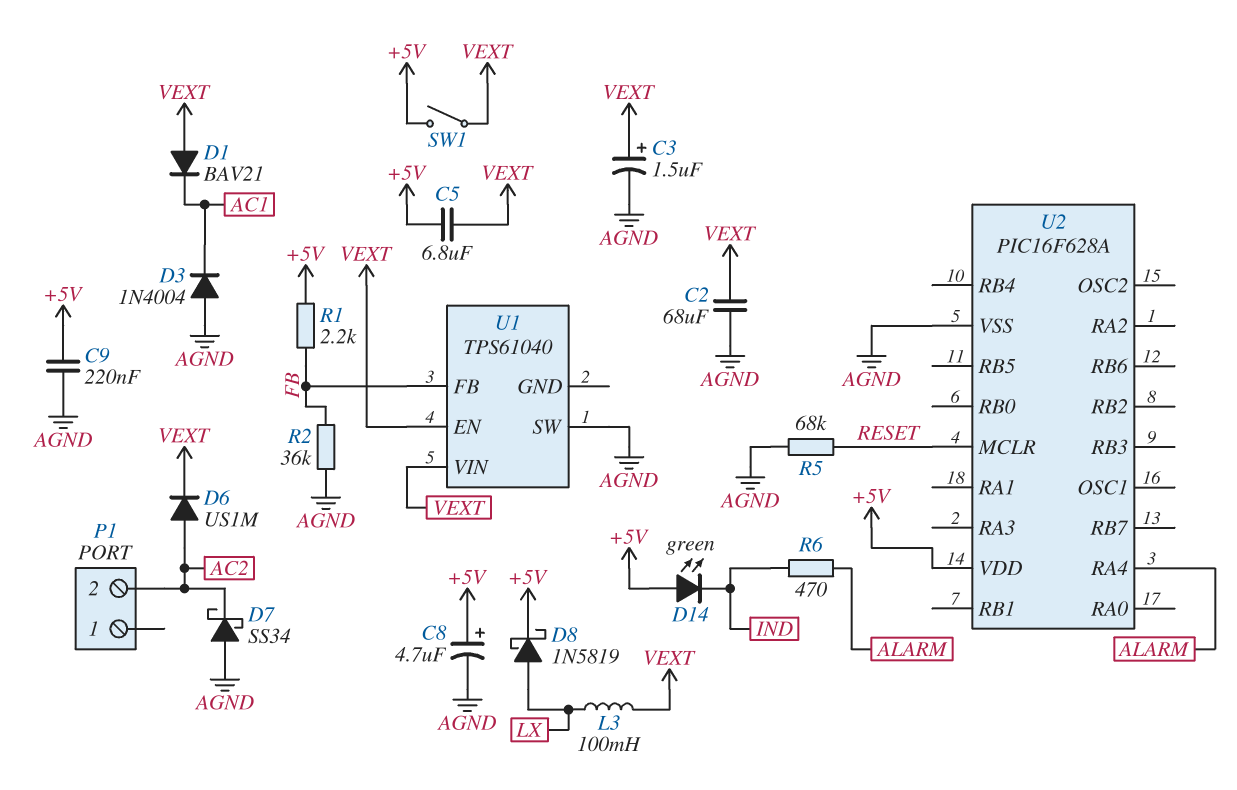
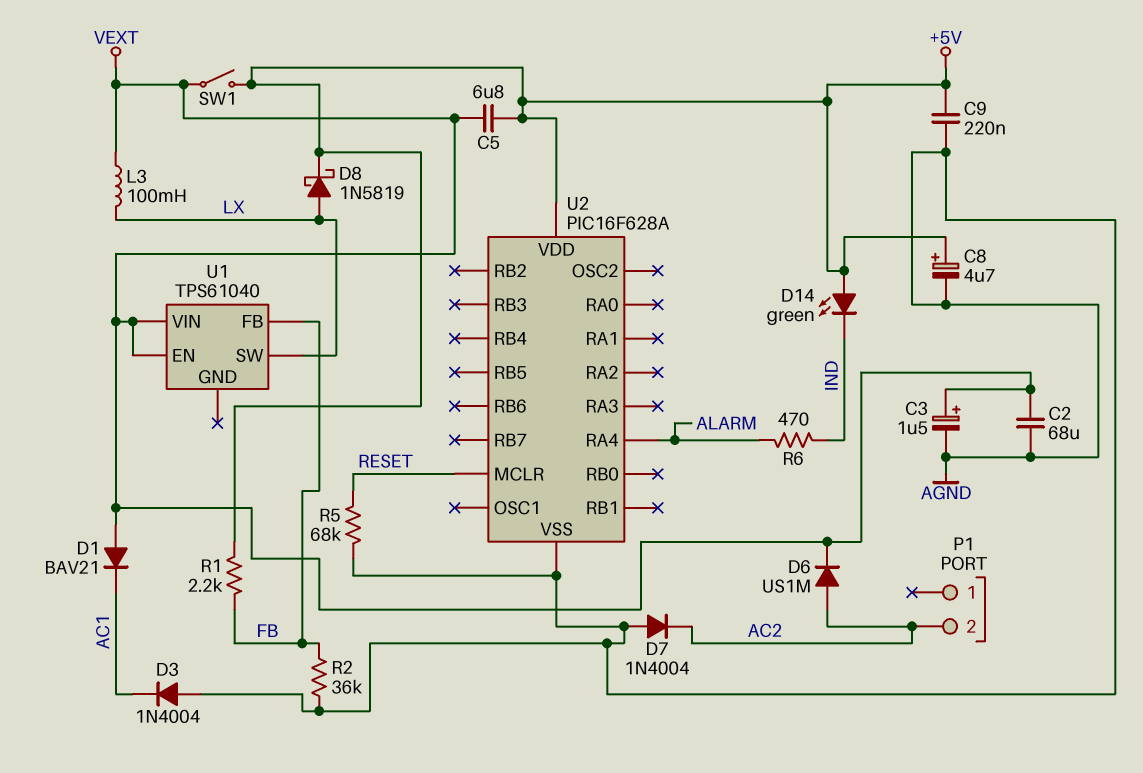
D7: schottky SS34 (A AGND, K AC2) -> diode 1N4004 (A AGND, K AC2)
U1 pin SW: AGND -> LX

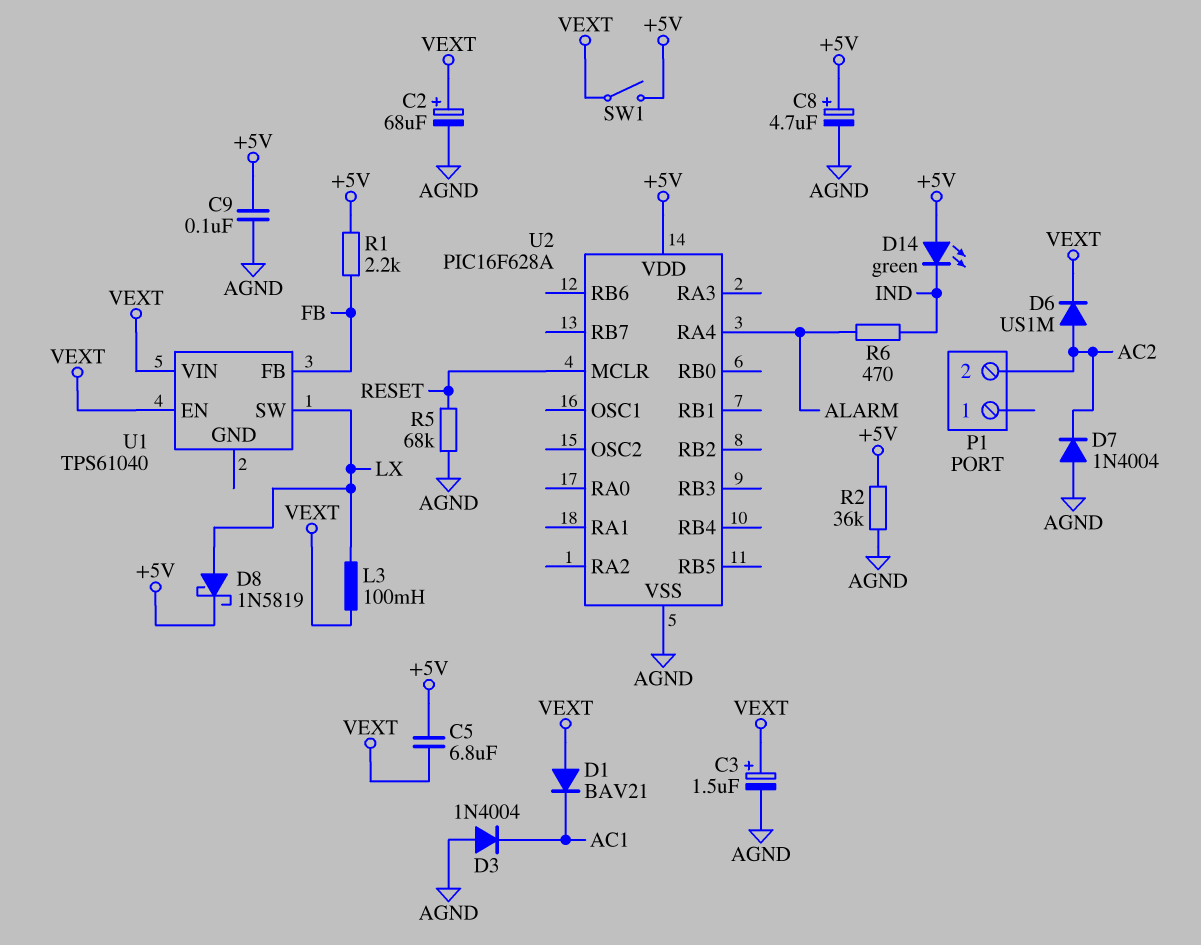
C2: 68uF (AGND, VEXT) -> 68uF (plus VEXT, minus AGND)
C9: 220nF (+5V, AGND) -> 100nF (+5V, AGND)
R2: 36k (AGND, FB) -> 36k (+5V, AGND)

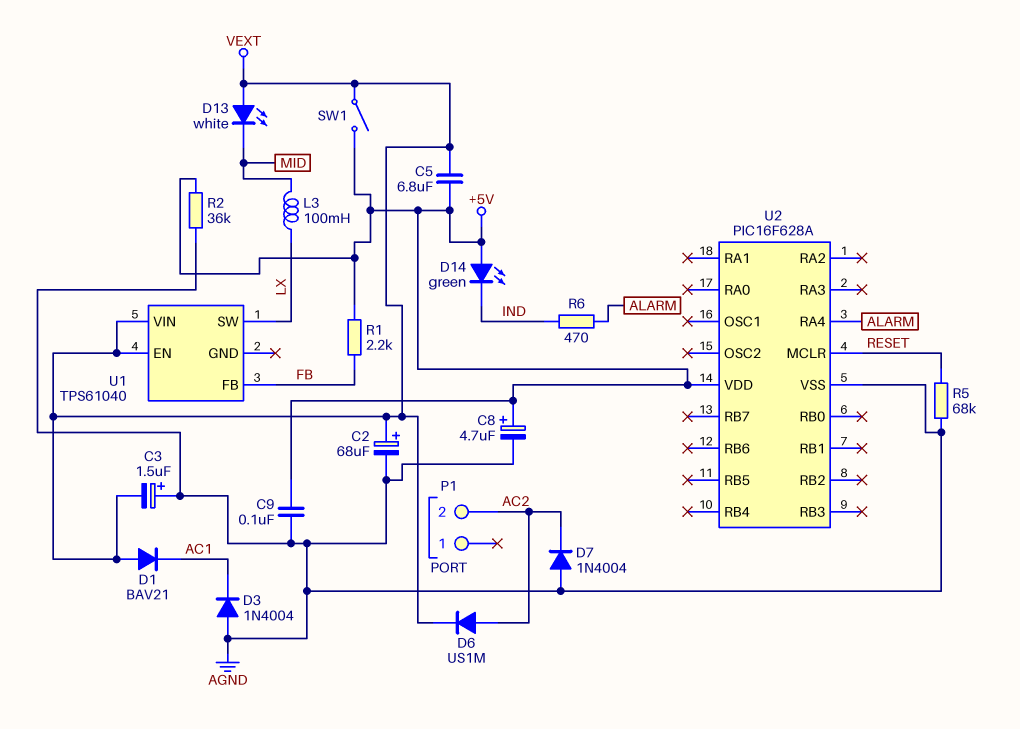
C3: 1.5uF (plus VEXT, minus AGND) -> 1.5uF (plus AGND, minus VEXT)
D8: schottky 1N5819 (A LX, K +5V) -> none
D13: none -> LED white (A VEXT, K MID)
L3: 100mH (LX, VEXT) -> 100mH (LX, MID)

